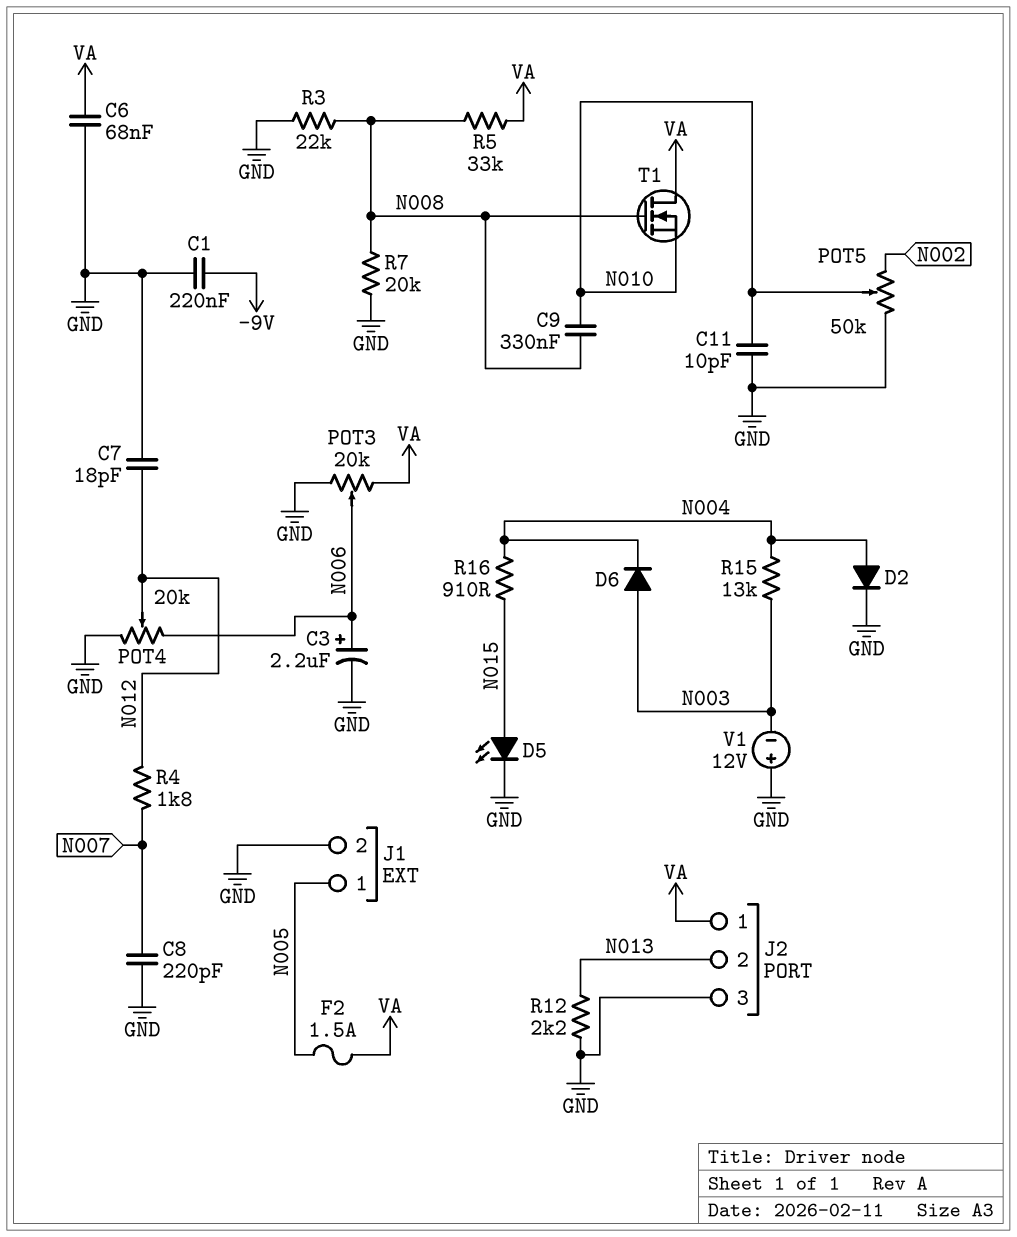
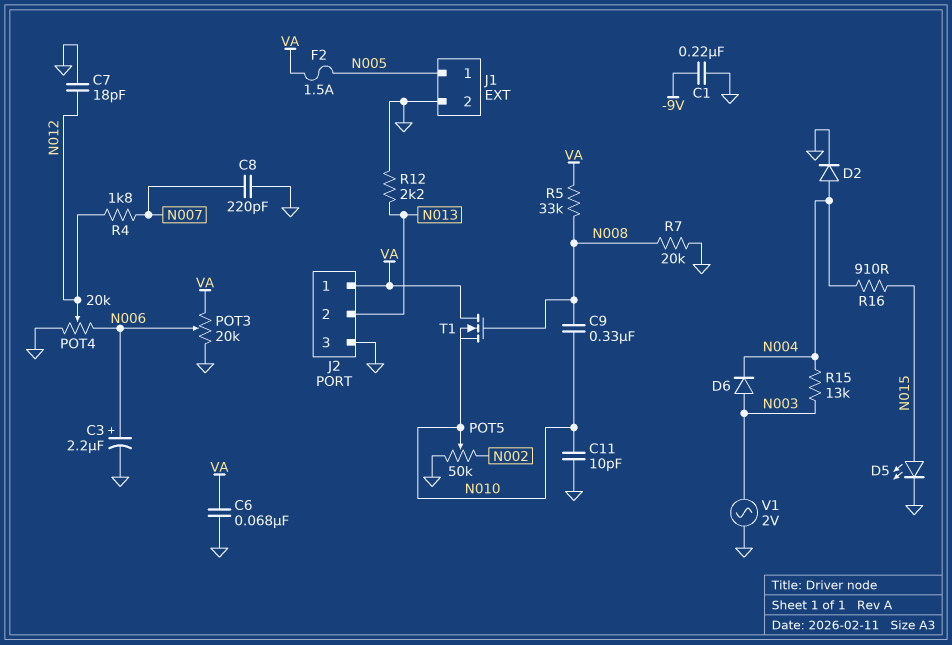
R3: 22k (GND, N008) -> none
V1: 12V (plus GND, minus N003) -> AC 2V (GND, N003)

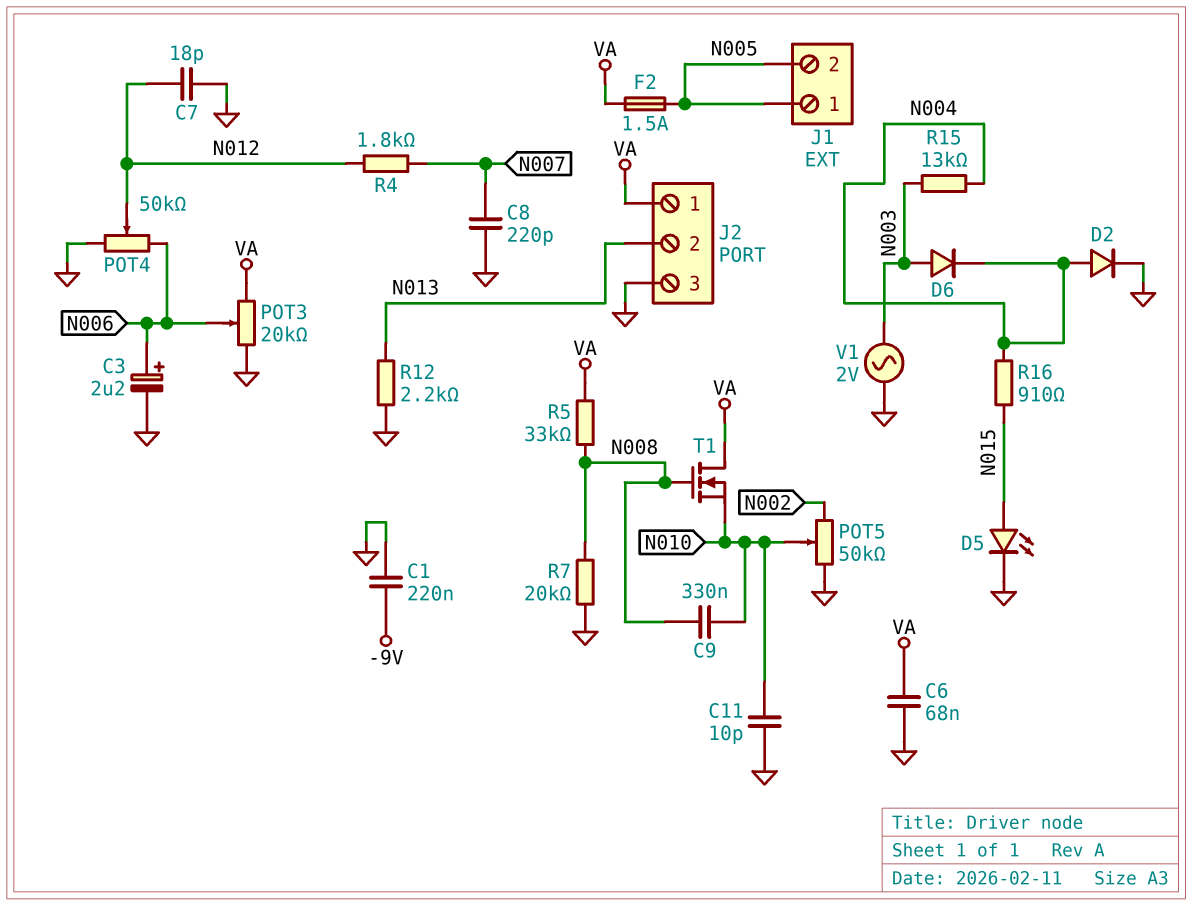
J1 pin 2: GND -> N005
POT4: 20k (GND, N006, wiper N012) -> 50k (GND, N006, wiper N012)

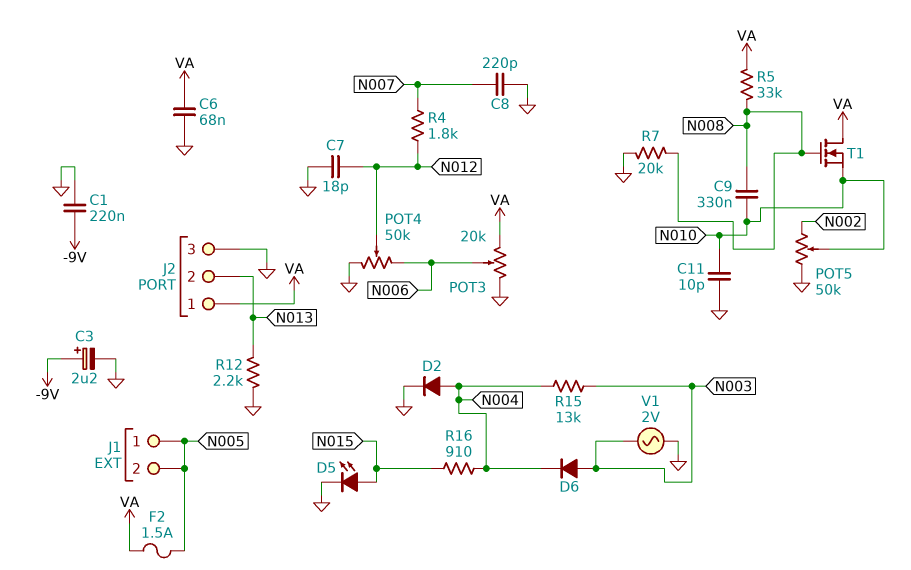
C3: 2.2uF (plus N006, minus GND) -> 2.2uF (plus -9V, minus GND)

